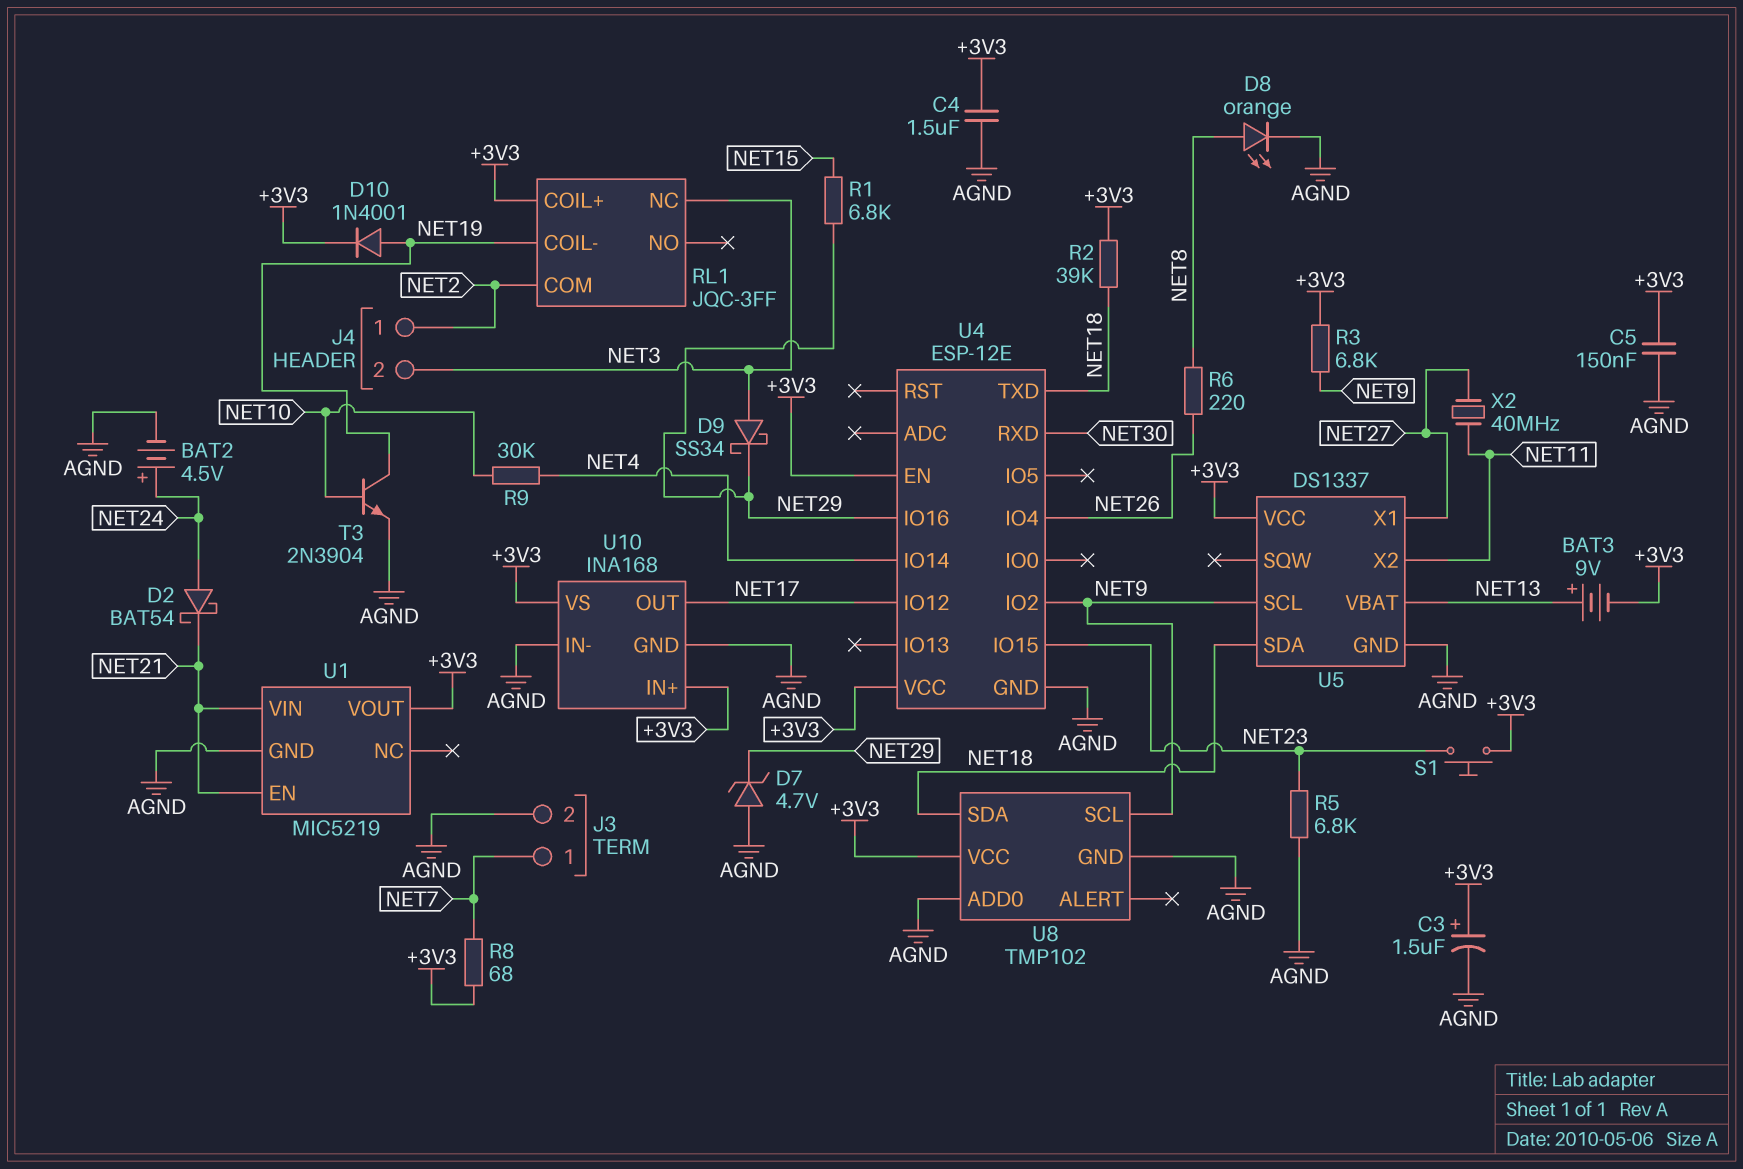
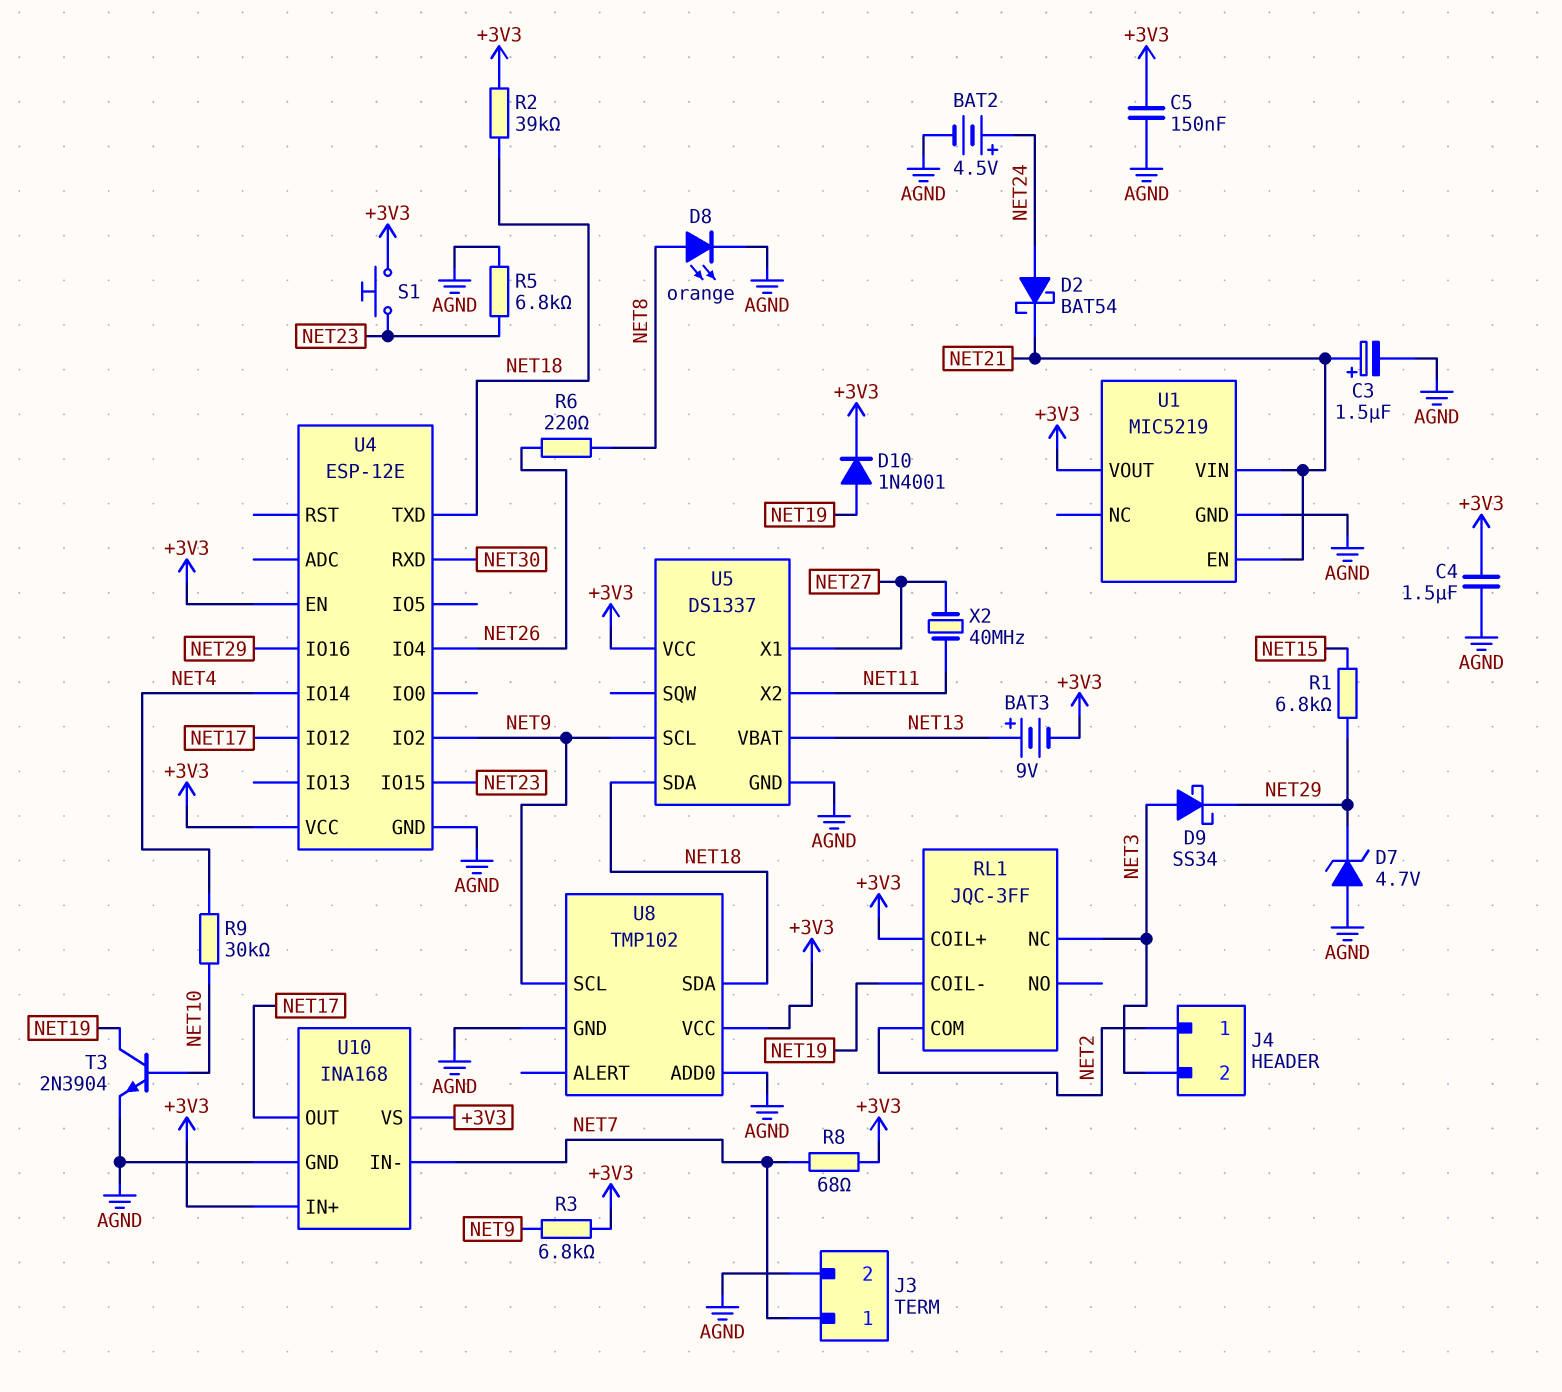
C3: 1.5uF (plus +3V3, minus AGND) -> 1.5uF (plus NET21, minus AGND)
U10 pin IN-: AGND -> NET7

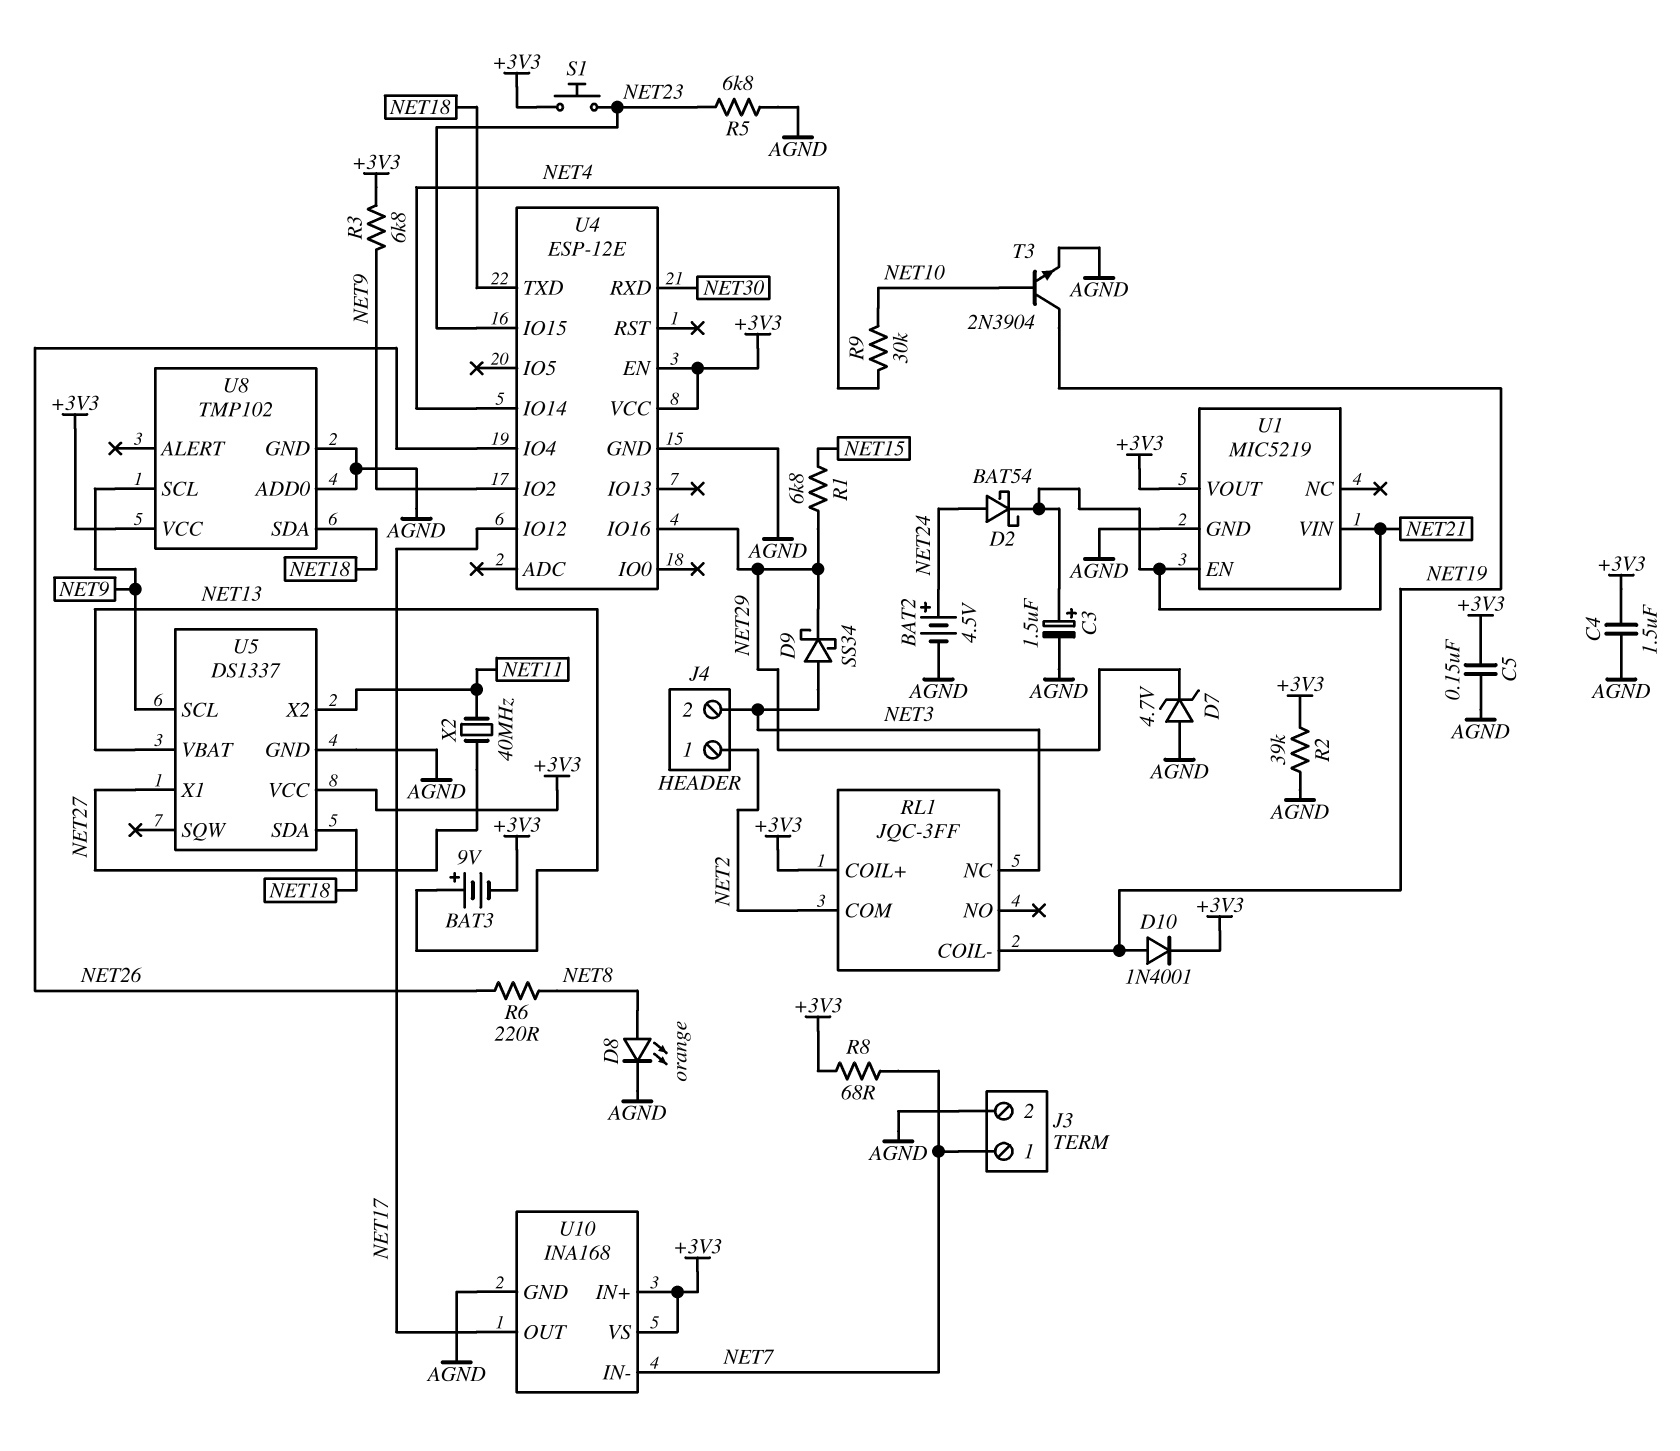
R2: 39k (+3V3, NET18) -> 39k (+3V3, AGND)

